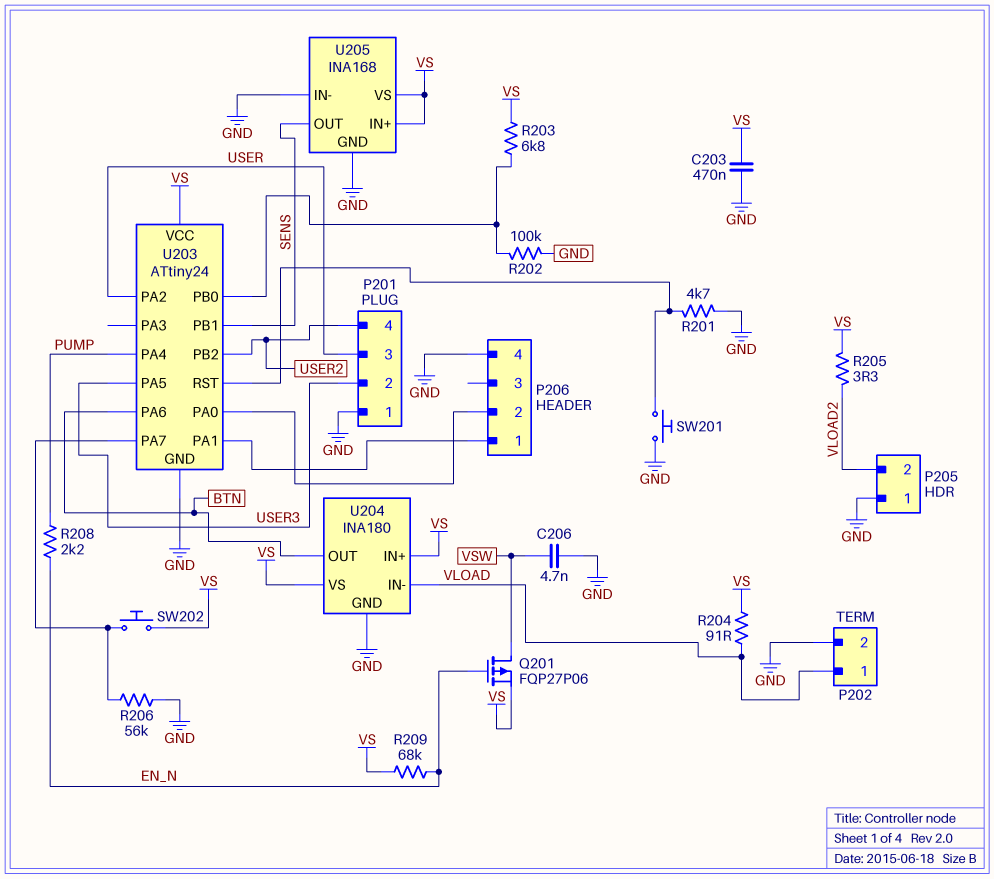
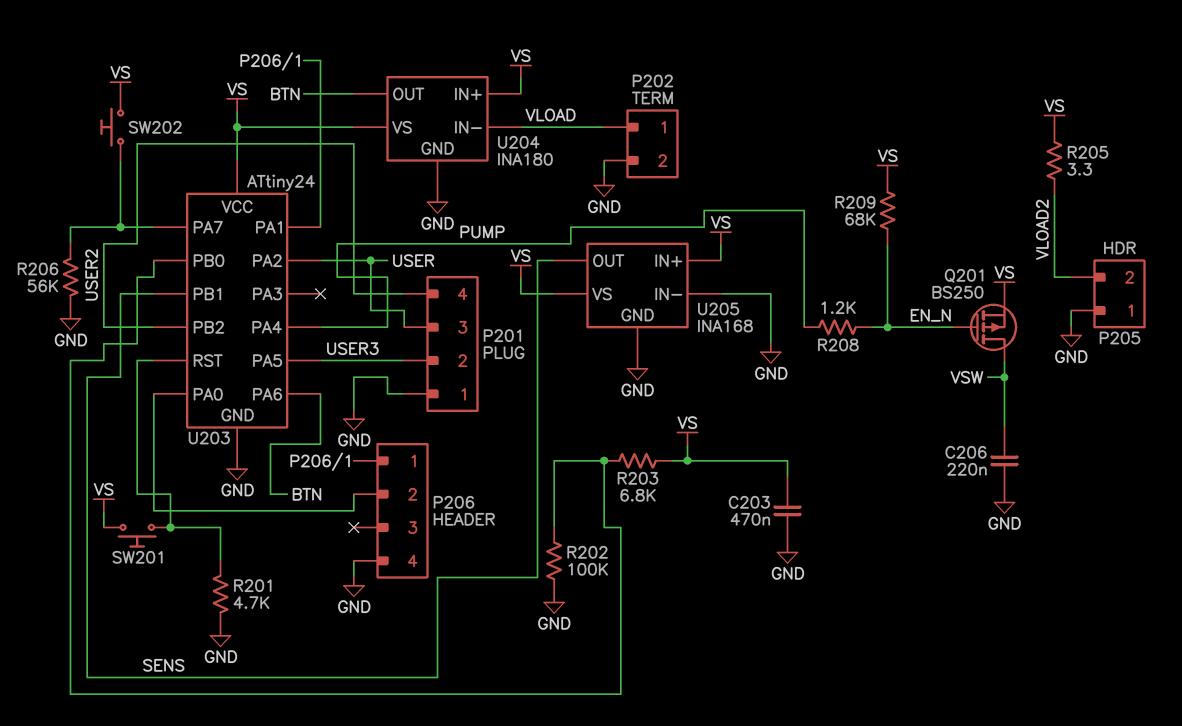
C206: 4.7nF (GND, VSW) -> 220nF (GND, VSW)
Q201: PMOS FQP27P06 (G EN_N, D VSW, S VS) -> PMOS BS250 (G EN_N, D VSW, S VS)
R204: 91 (VLOAD, VS) -> none
R208: 2.2k (EN_N, PUMP) -> 1.2k (EN_N, PUMP)
SW201: button (GND, U203/RST) -> button (U203/RST, VS)

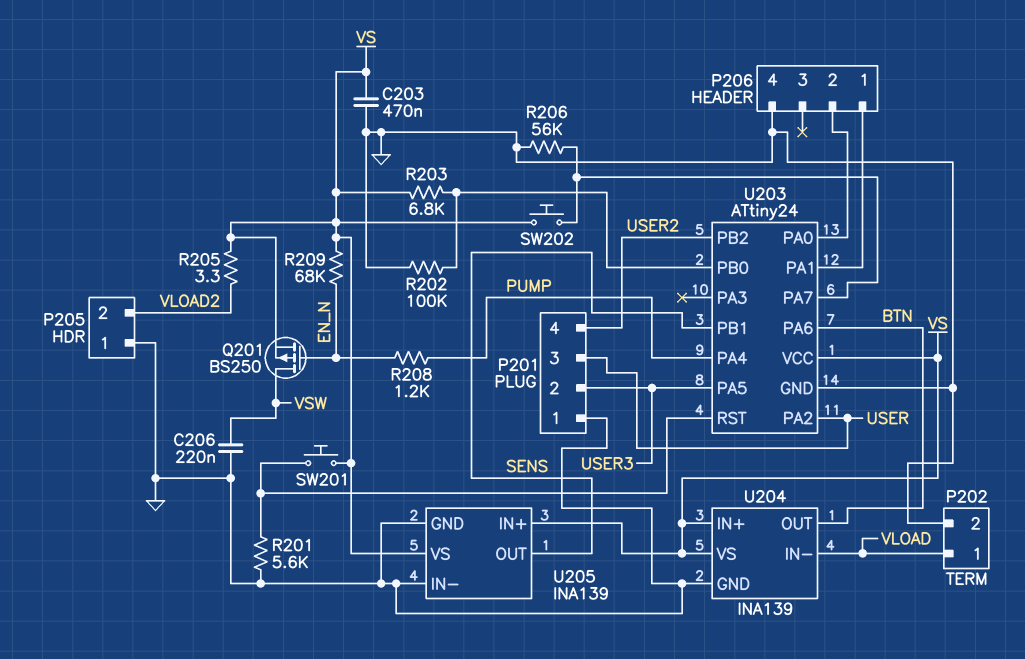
R201: 4.7k (GND, U203/RST) -> 5.6k (GND, U203/RST)
U204: INA180 -> INA139
U205: INA168 -> INA139

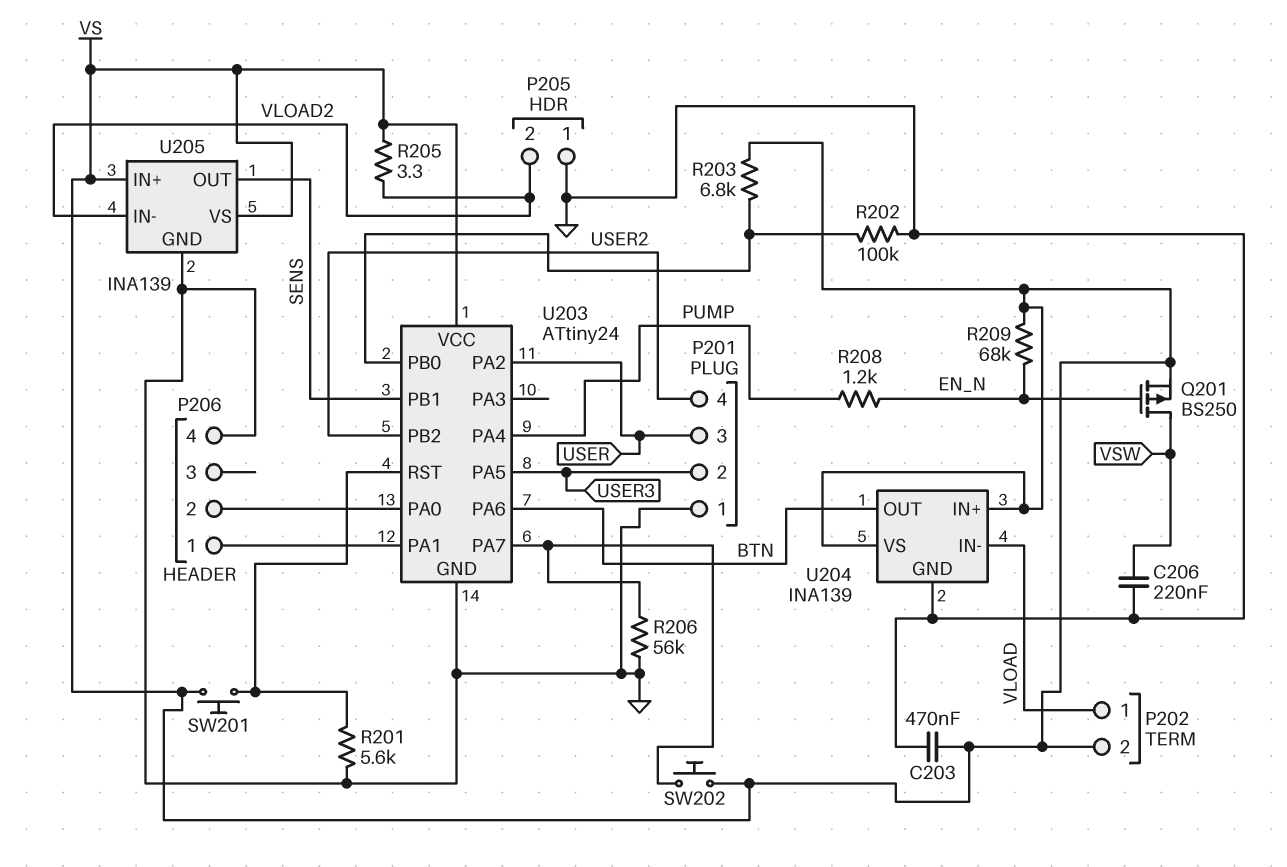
P202 pin 2: GND -> VS
U205 pin IN-: GND -> VLOAD2

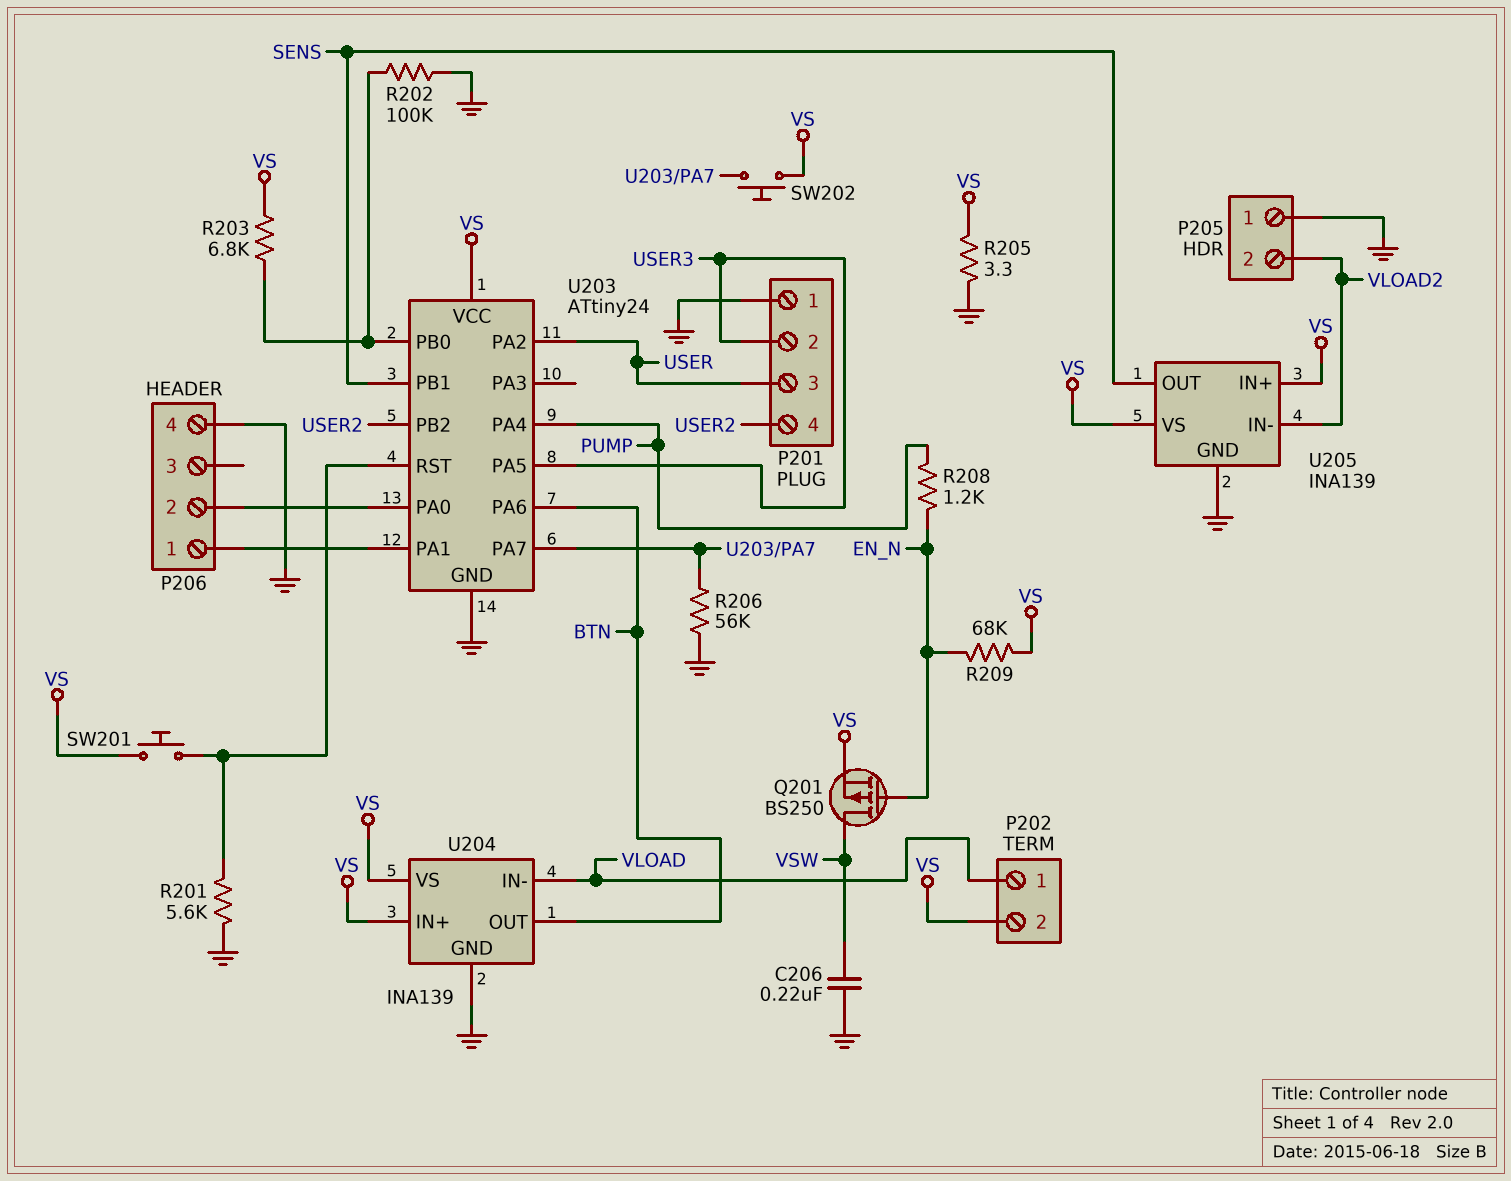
C203: 470nF (GND, VS) -> none
R205: 3.3 (VLOAD2, VS) -> 3.3 (GND, VS)

